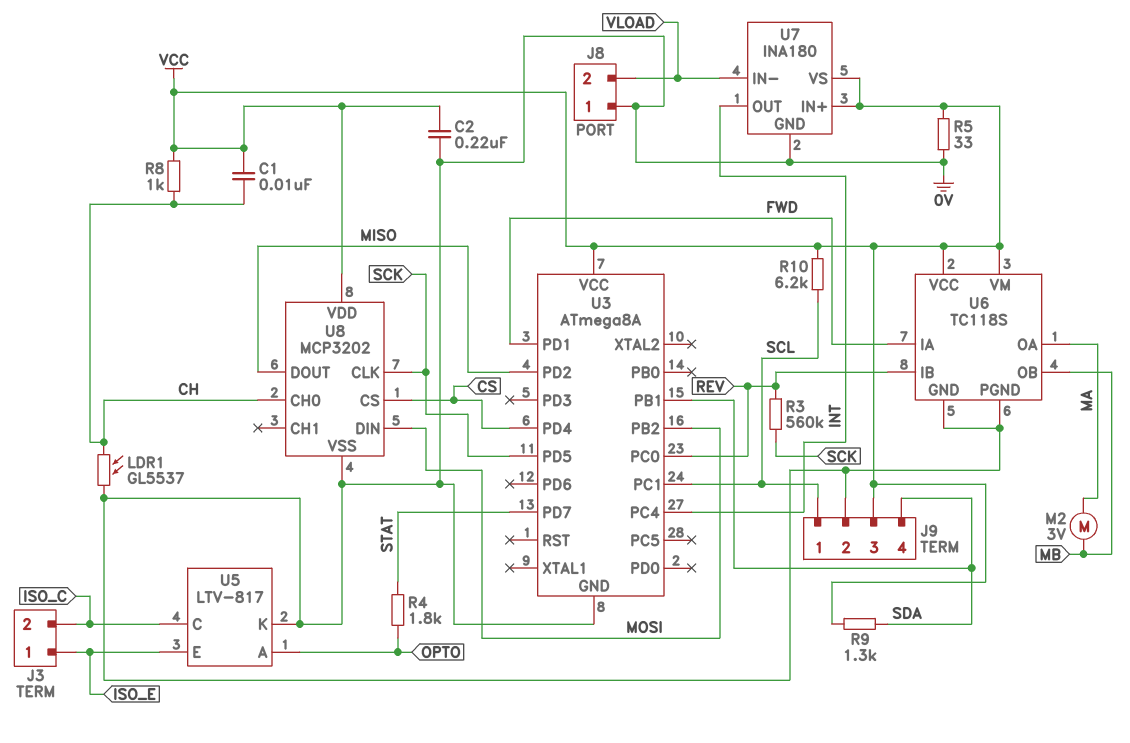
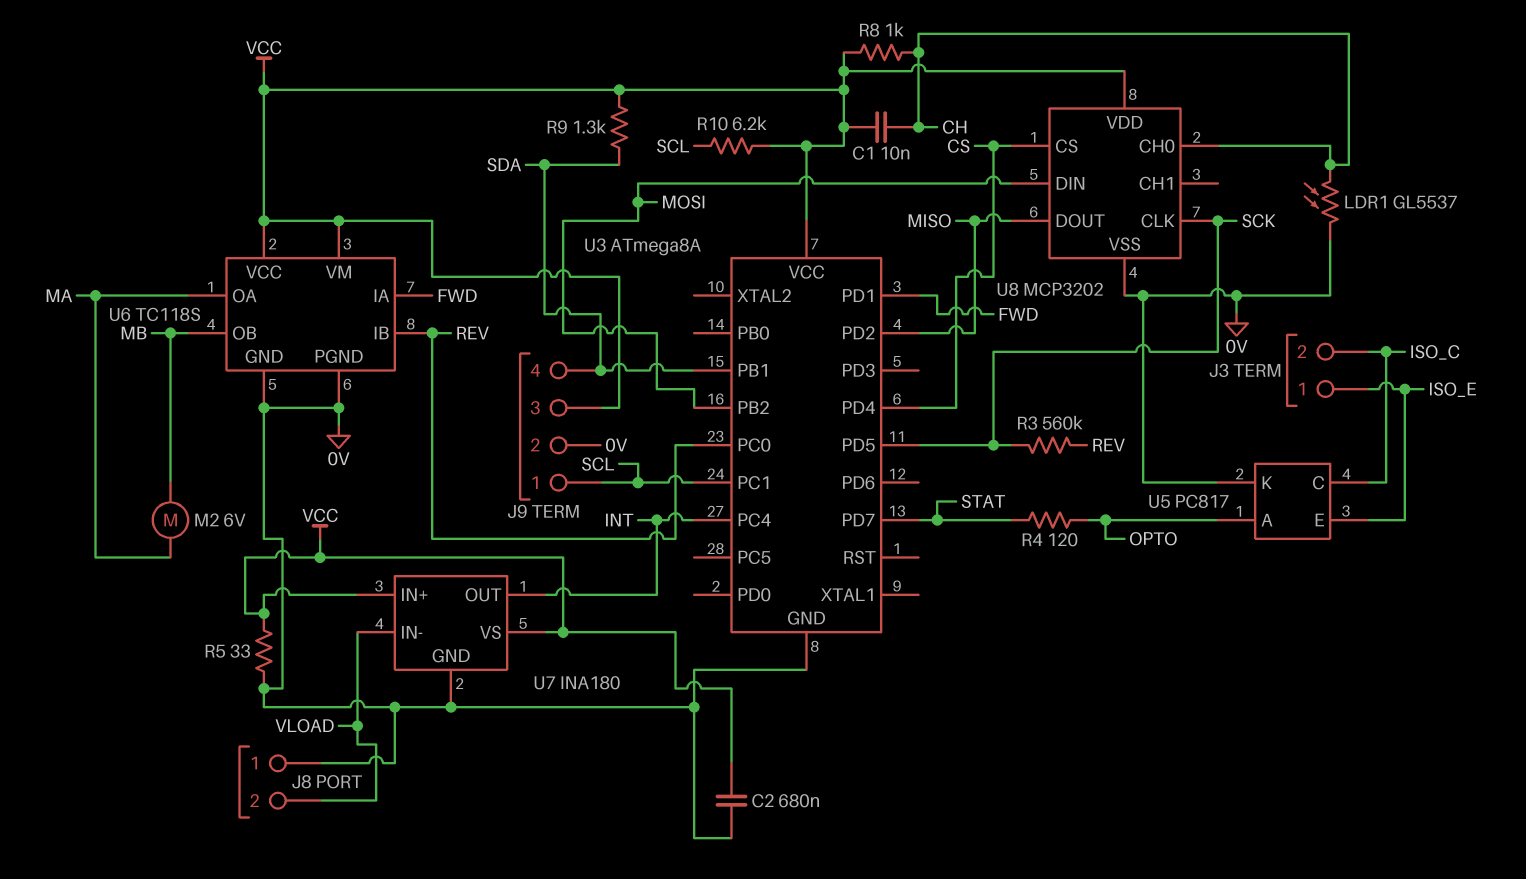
C2: 220nF (0V, VCC) -> 680nF (0V, VCC)
M2: motor 3V (MA, MB) -> motor 6V (MA, MB)
R4: 1.8k (OPTO, STAT) -> 120 (OPTO, STAT)
U5: LTV-817 -> PC817

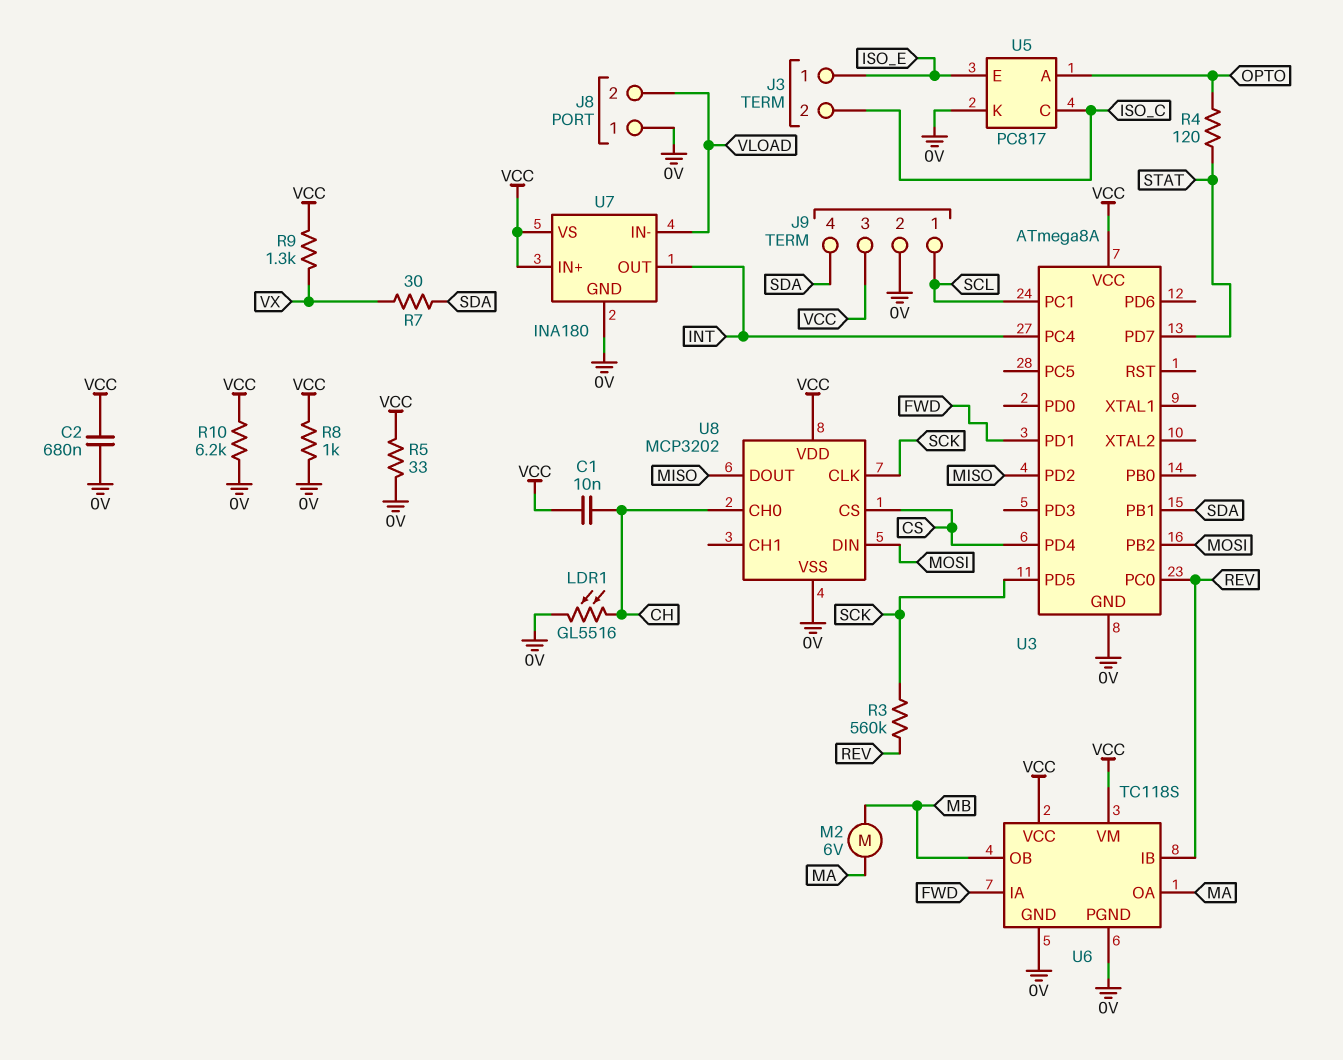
LDR1: GL5537 (0V, CH) -> GL5516 (0V, CH)
R7: none -> 30 (SDA, VX)
R8: 1k (CH, VCC) -> 1k (0V, VCC)
R9: 1.3k (SDA, VCC) -> 1.3k (VCC, VX)
R10: 6.2k (SCL, VCC) -> 6.2k (0V, VCC)

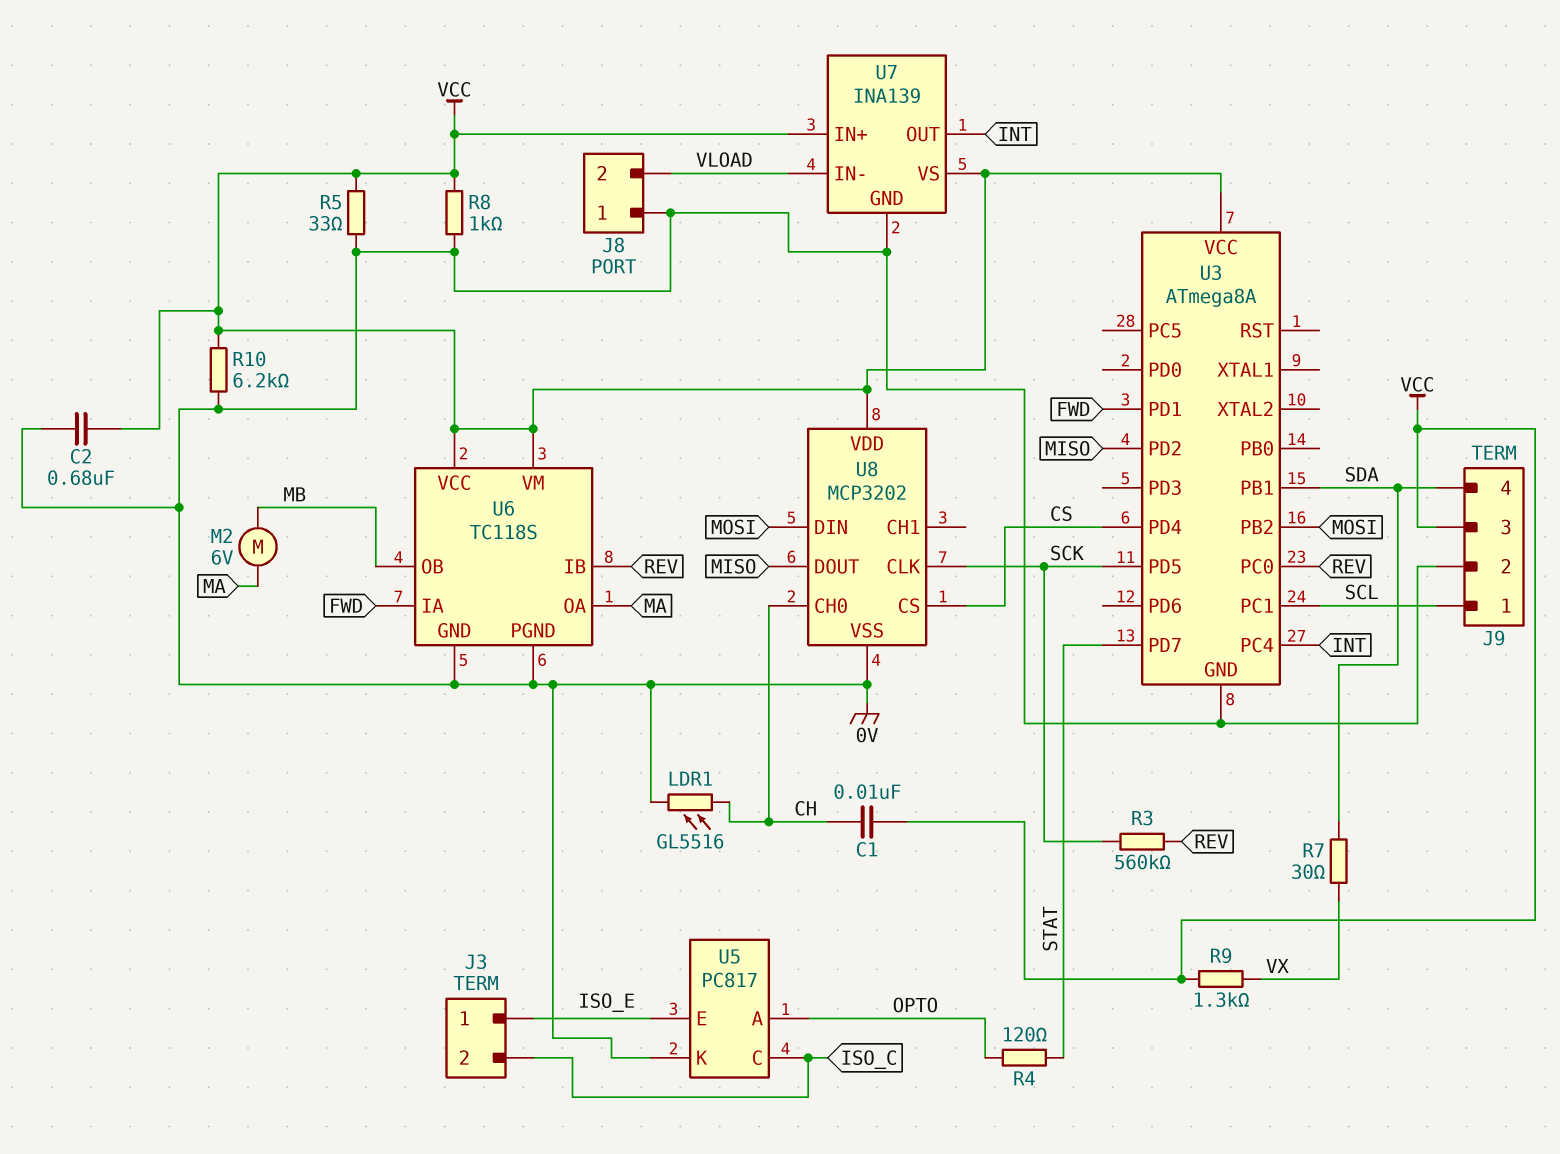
U7: INA180 -> INA139

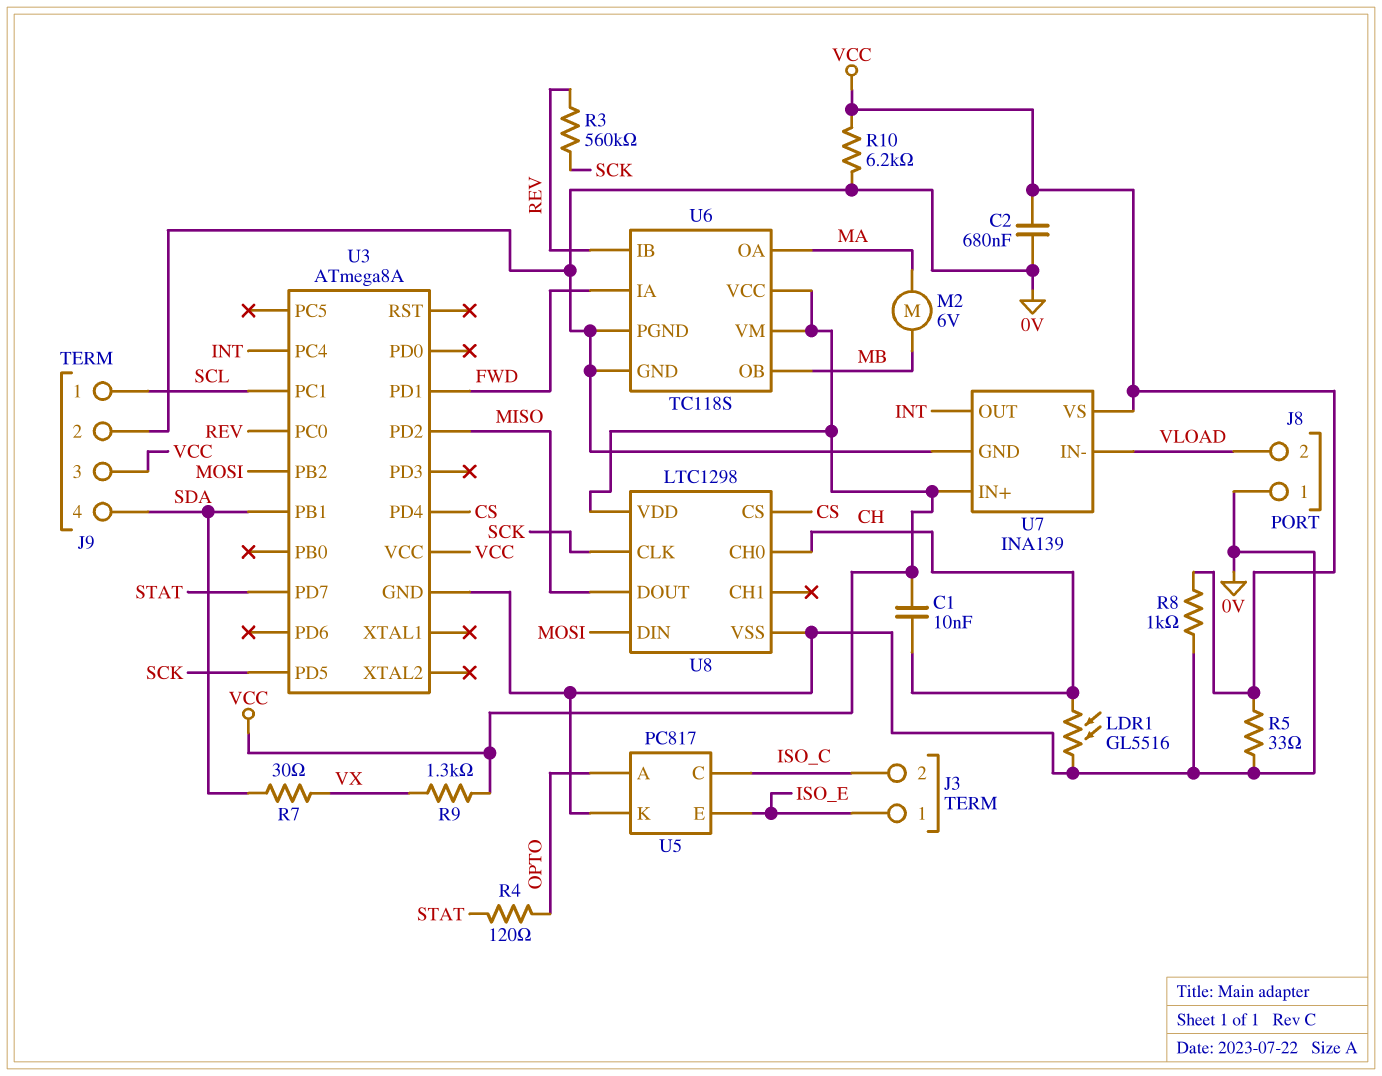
U8: MCP3202 -> LTC1298

